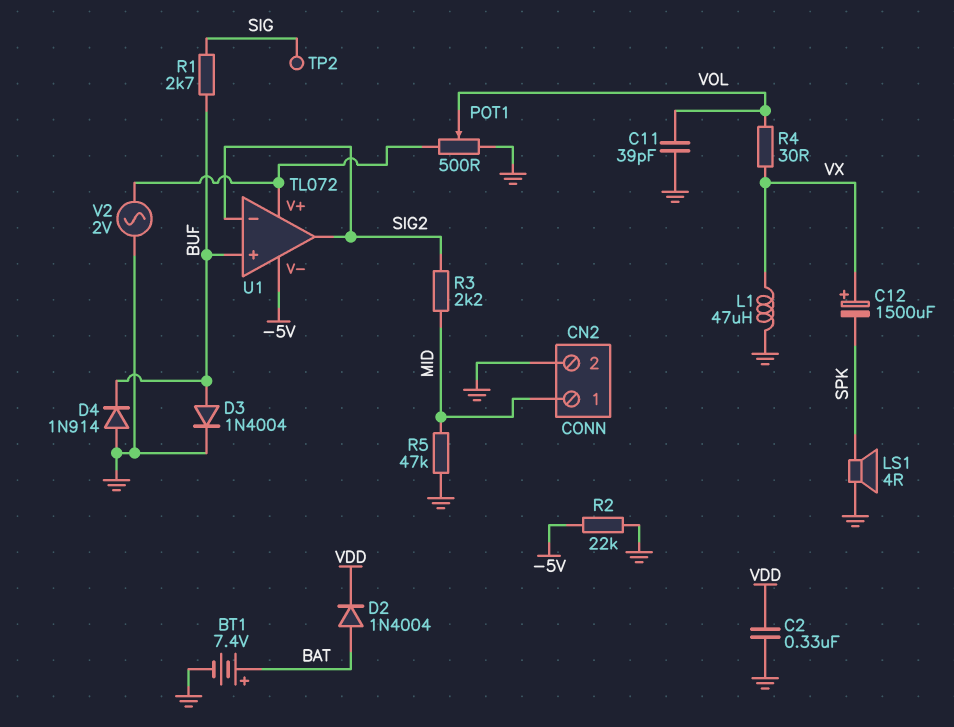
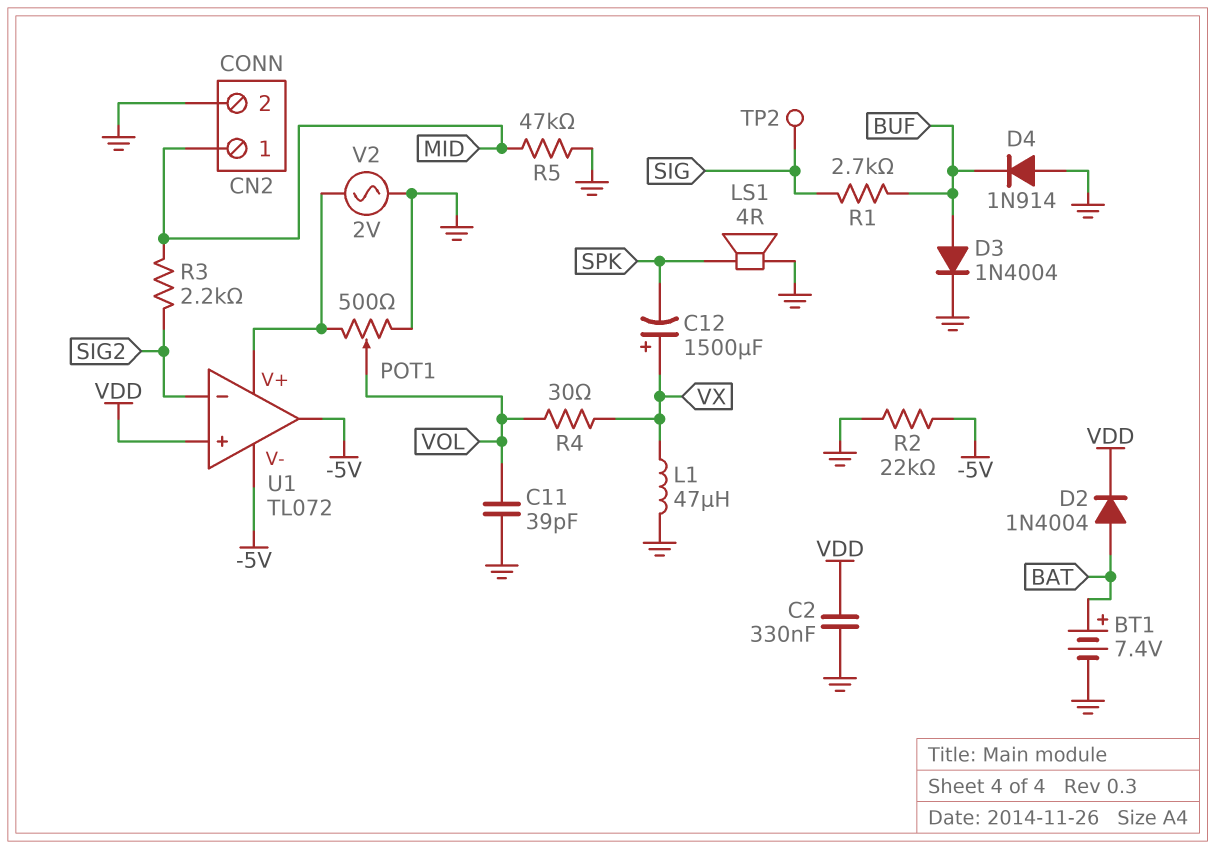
U1 pin in+: BUF -> VDD
U1 pin out: SIG2 -> -5V

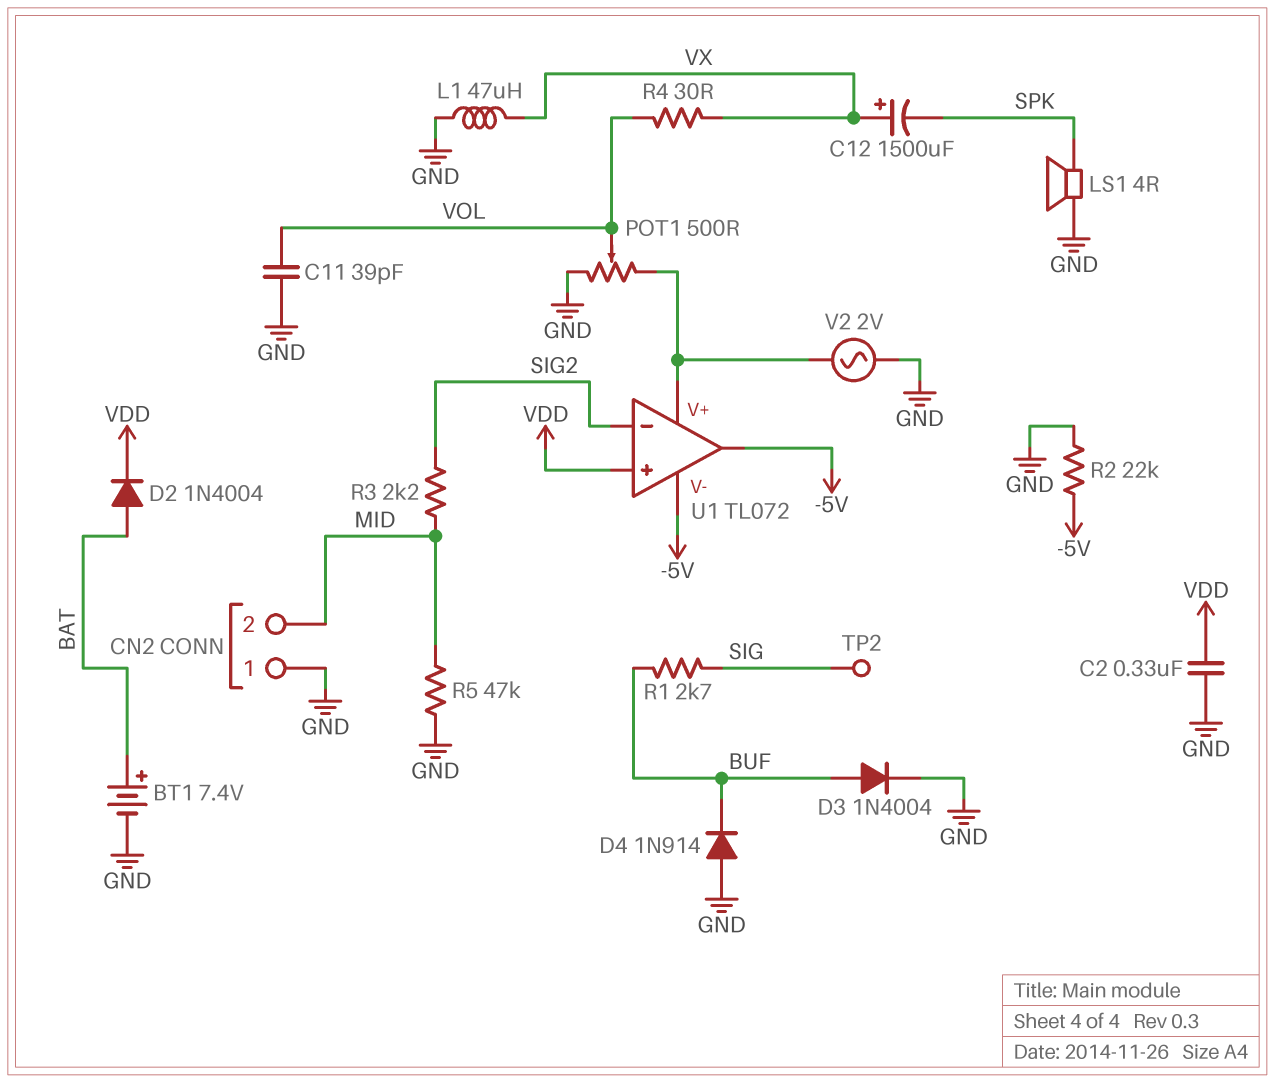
CN2 pin 1: MID -> GND
CN2 pin 2: GND -> MID

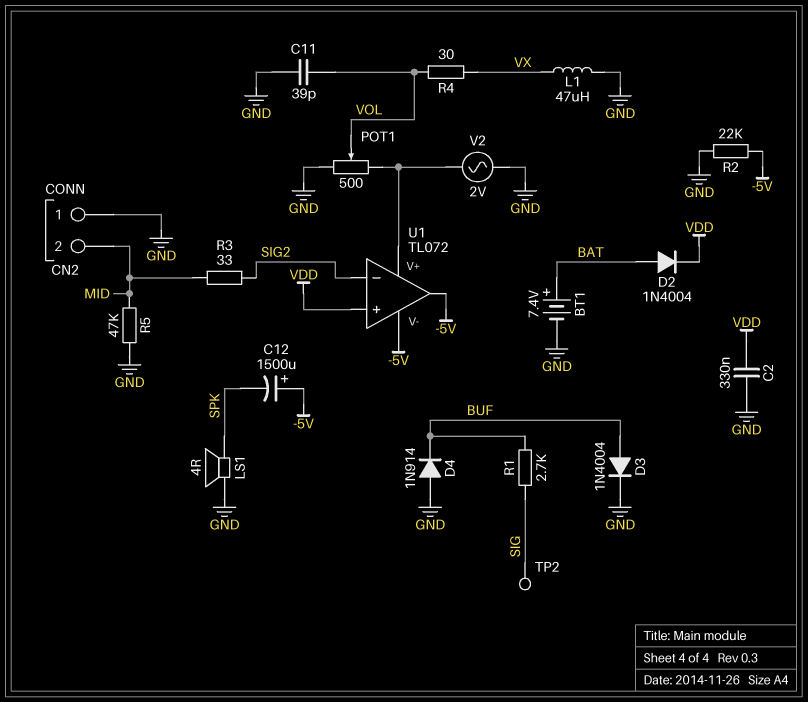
C12: 1500uF (plus VX, minus SPK) -> 1500uF (plus -5V, minus SPK)
R3: 2.2k (MID, SIG2) -> 33 (MID, SIG2)

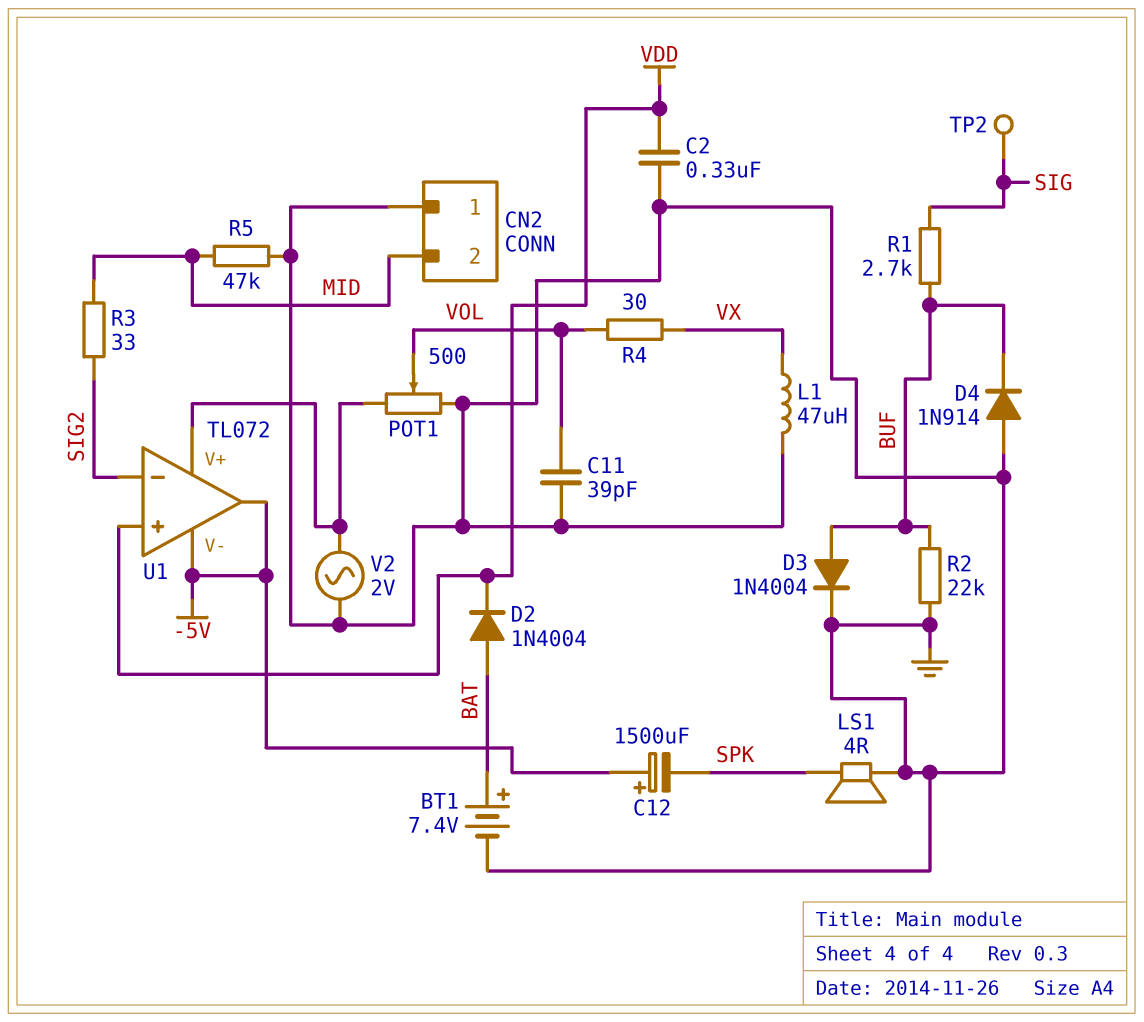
R2: 22k (-5V, GND) -> 22k (BUF, GND)

